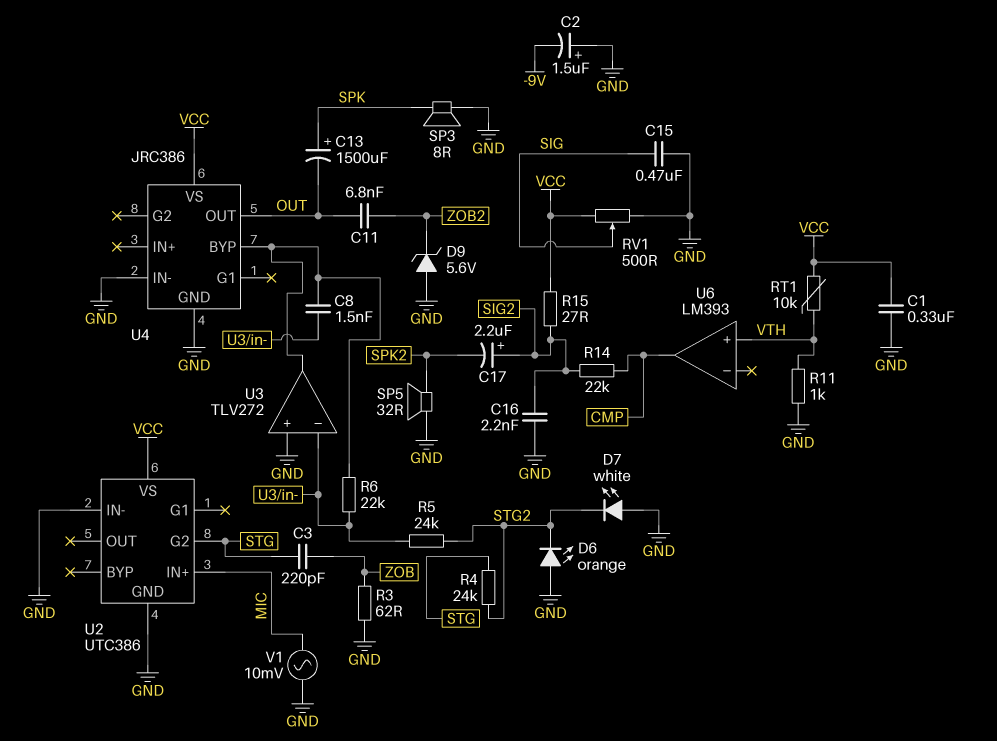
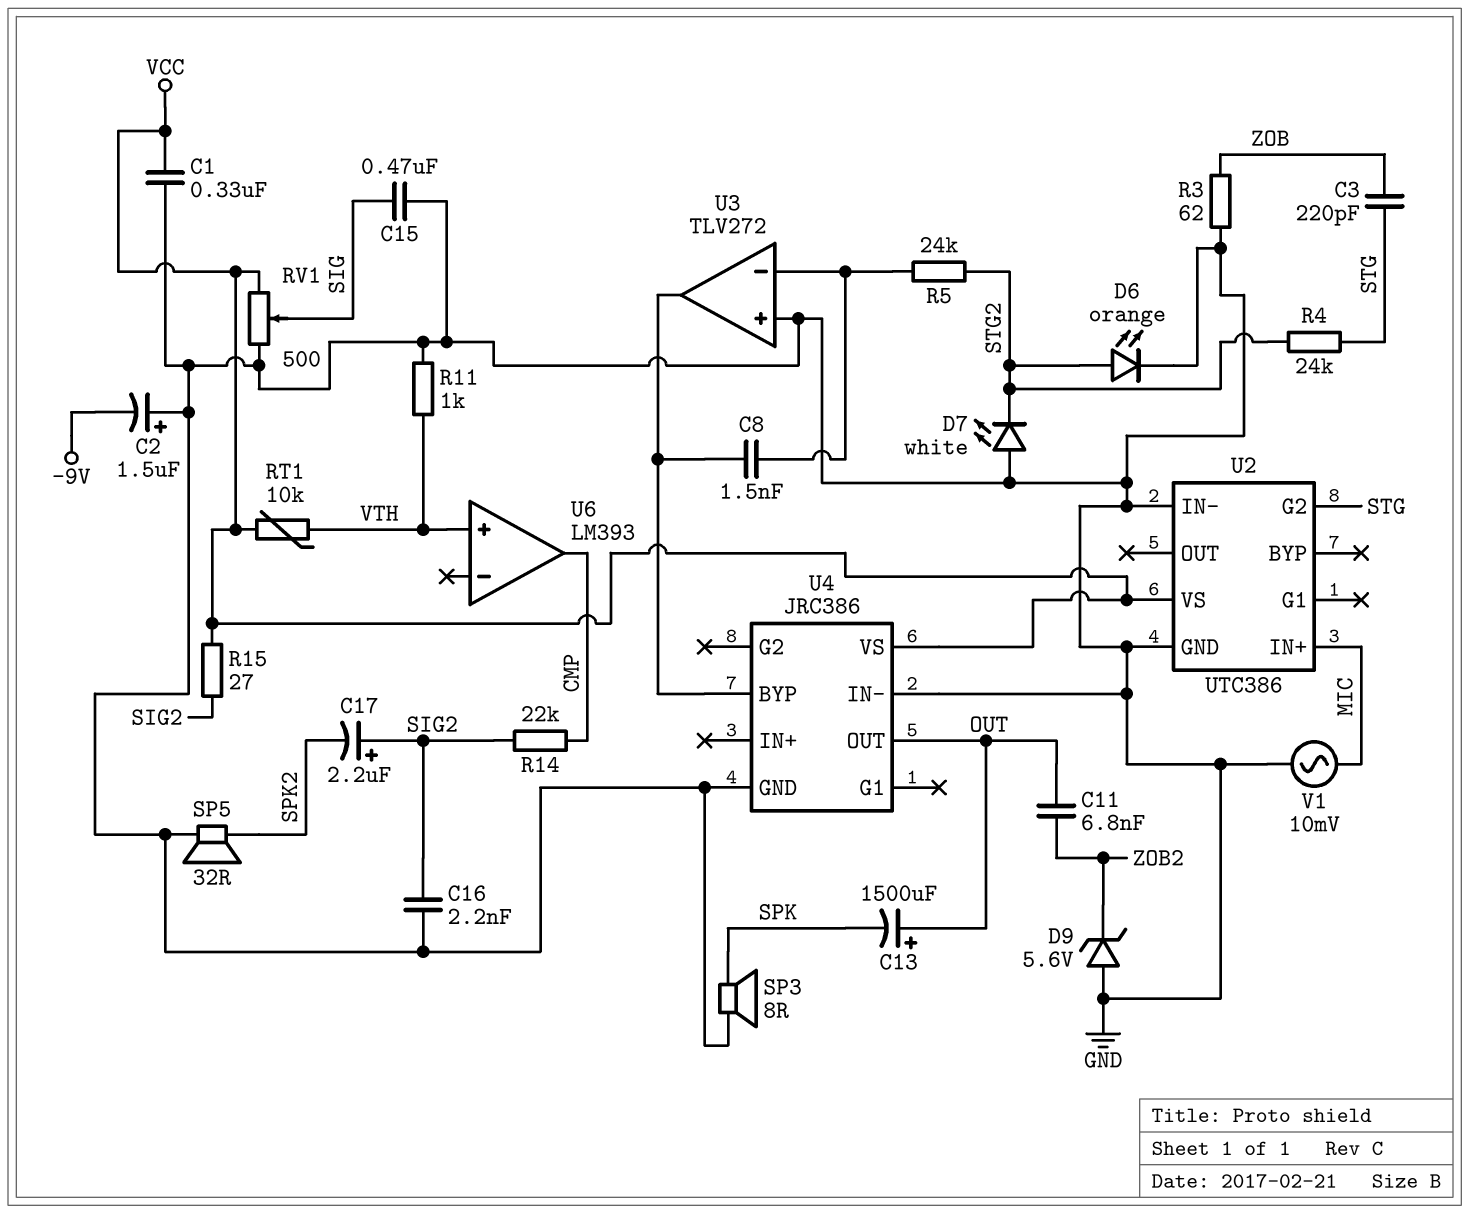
C13: 1500uF (plus SPK, minus OUT) -> 1500uF (plus OUT, minus SPK)
D6: LED orange (A GND, K STG2) -> LED orange (A STG2, K GND)
R6: 22k (U3/in-, U3/out) -> none

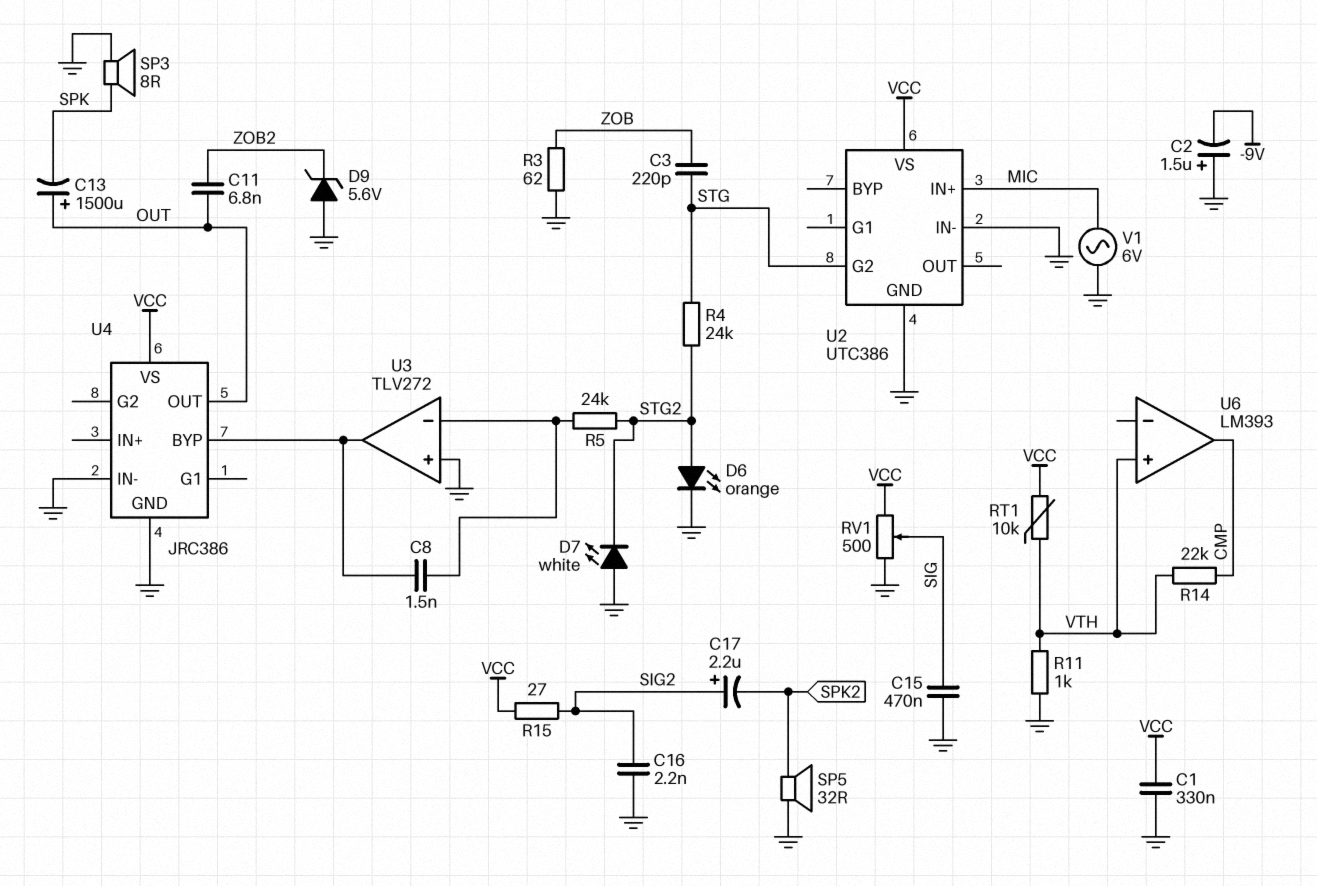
R14: 22k (CMP, SIG2) -> 22k (CMP, VTH)
V1: AC 10mV (GND, MIC) -> AC 6V (GND, MIC)

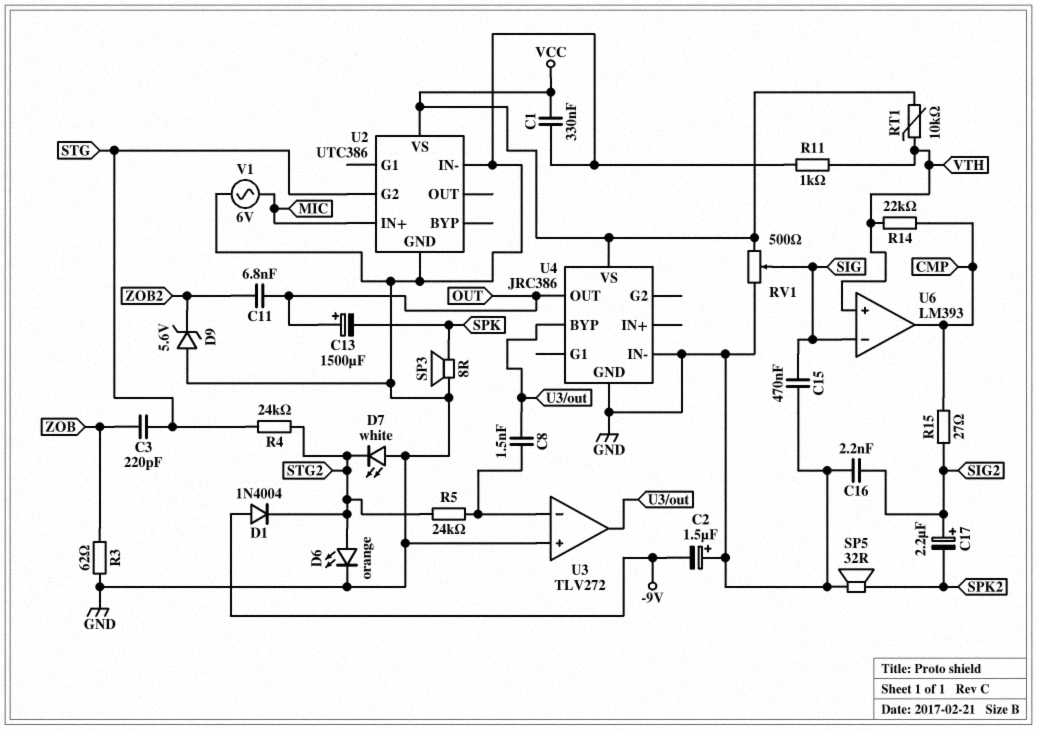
D1: none -> diode 1N4004 (A -9V, K STG2)
R15: 27 (SIG2, VCC) -> 27 (CMP, SIG2)
U6 pin in-: none -> SIG

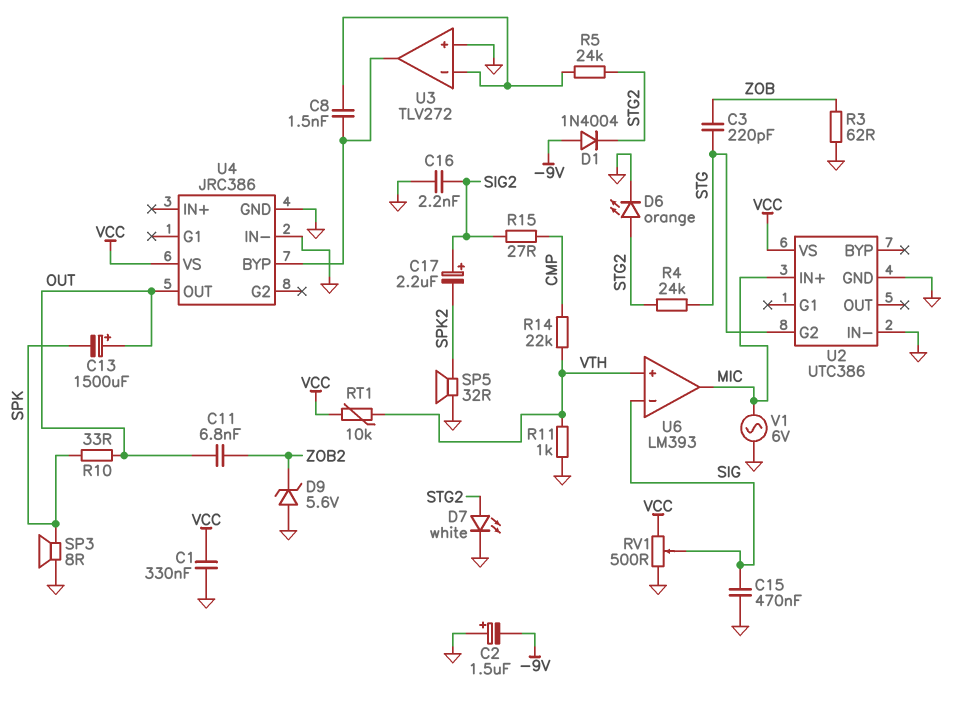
D7: LED white (A GND, K STG2) -> LED white (A STG2, K GND)
R10: none -> 33 (OUT, SPK)
U6 pin out: CMP -> MIC

